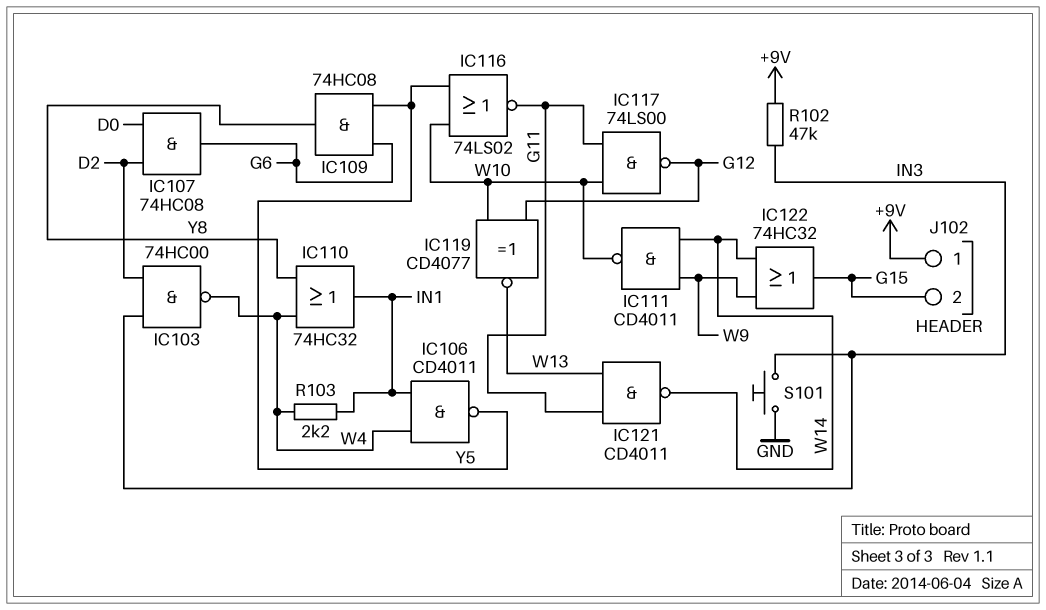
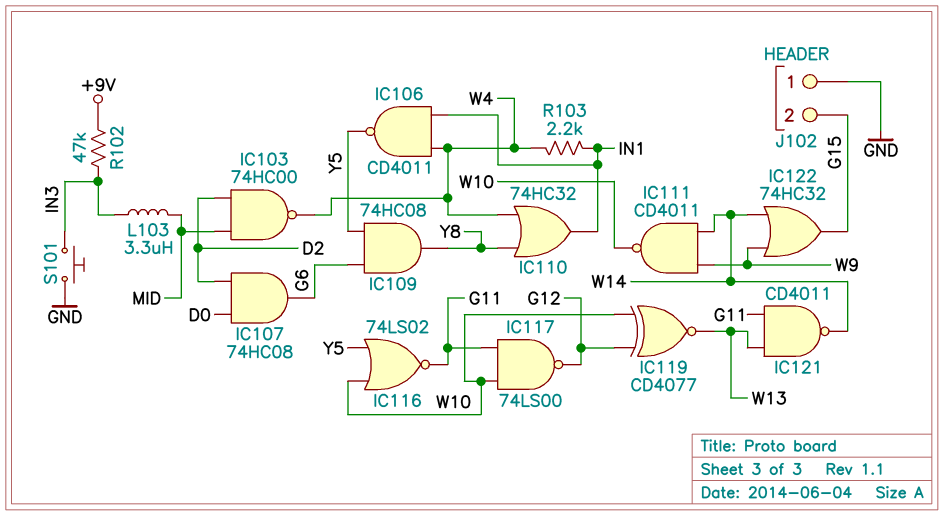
IC103: NAND 74HC00 (in D2, in IN3, out W4) -> NAND 74HC00 (in D2, in MID, out W4)
J102 pin 1: +9V -> GND
L103: none -> 3.3uH (IN3, MID)

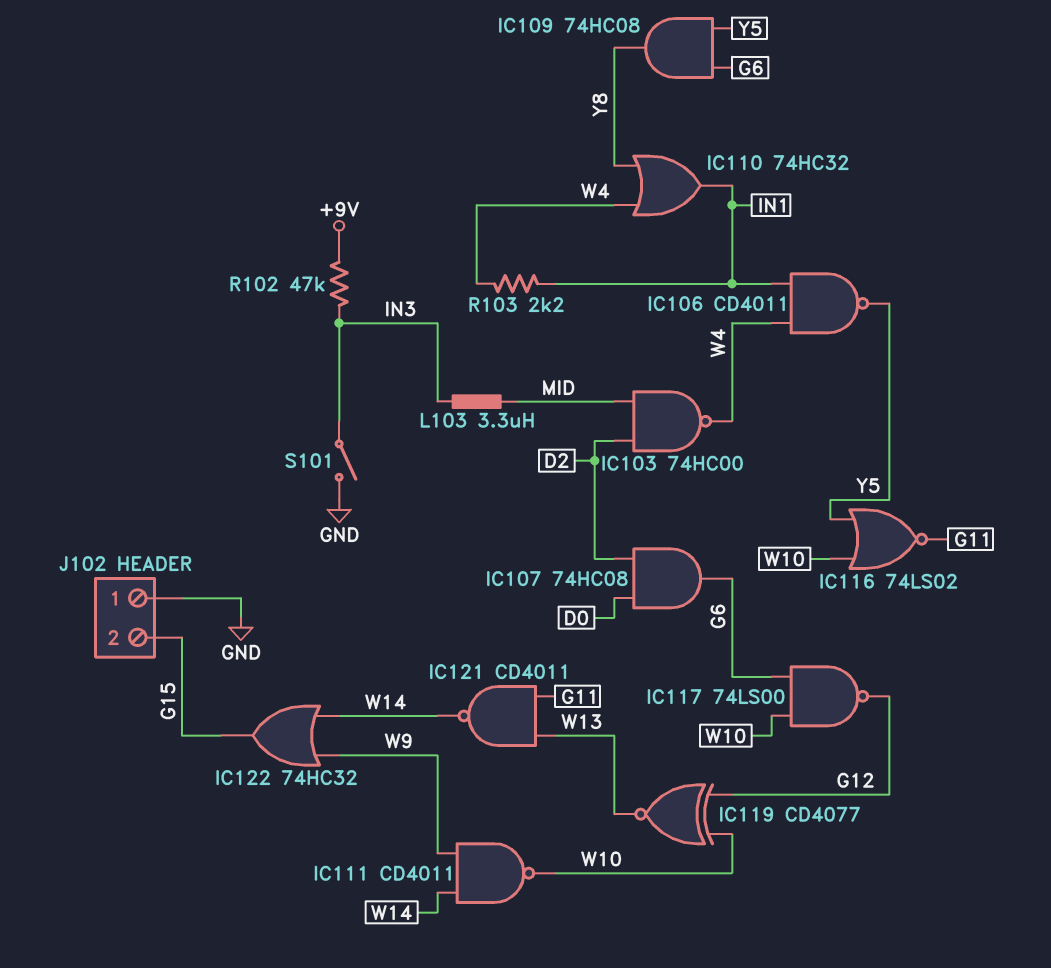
IC117: NAND 74LS00 (in G11, in W10, out G12) -> NAND 74LS00 (in G6, in W10, out G12)
S101: button (GND, IN3) -> switch (GND, IN3)

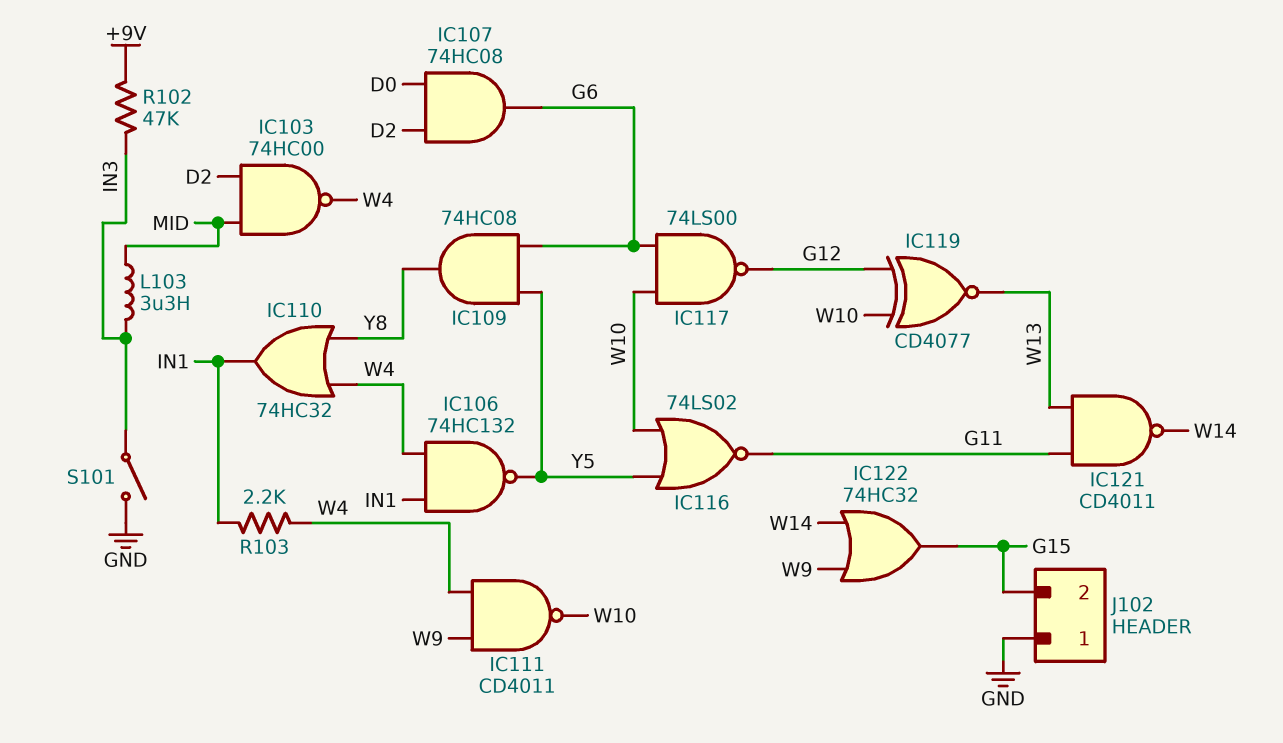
IC106: NAND CD4011 (in IN1, in W4, out Y5) -> NAND 74HC132 (in IN1, in W4, out Y5)
IC111: NAND CD4011 (in W9, in W14, out W10) -> NAND CD4011 (in W4, in W9, out W10)

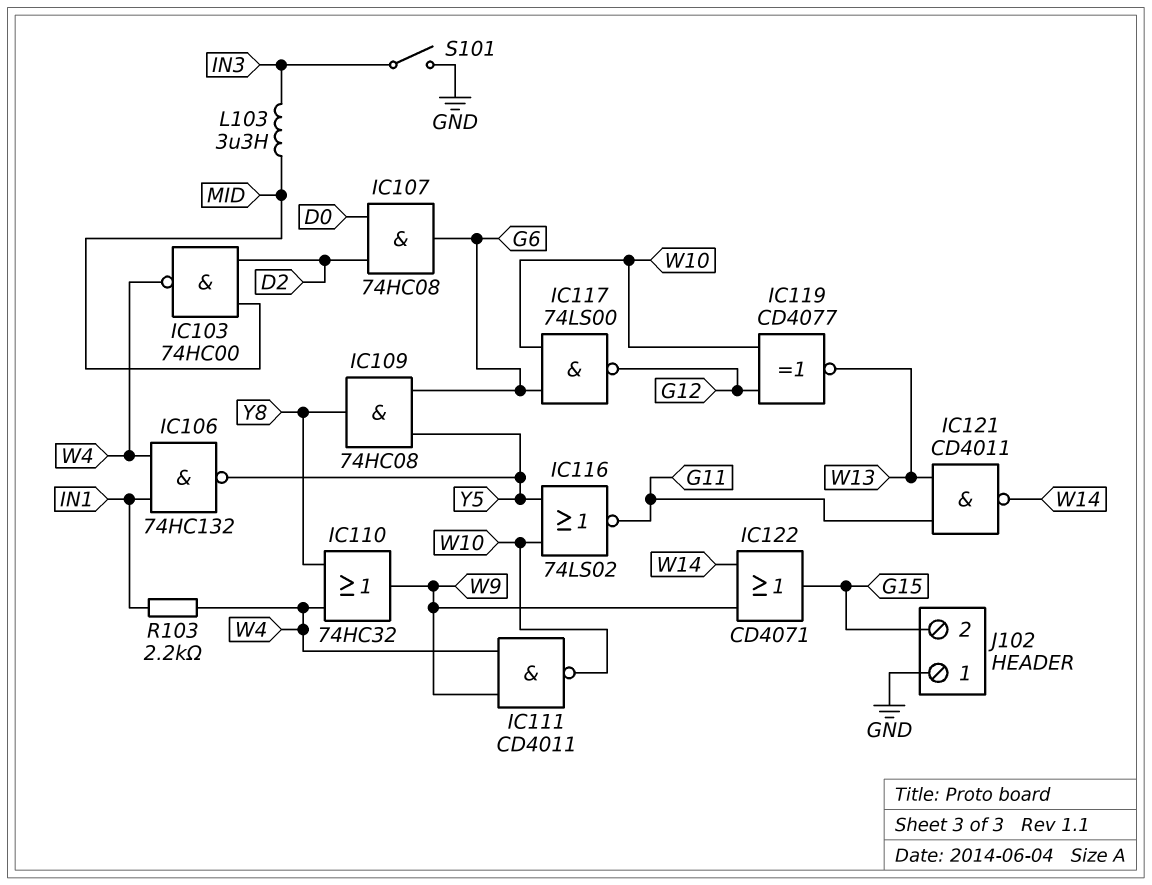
IC110: OR 74HC32 (in W4, in Y8, out IN1) -> OR 74HC32 (in W4, in Y8, out W9)
IC122: OR 74HC32 (in W9, in W14, out G15) -> OR CD4071 (in W9, in W14, out G15)
R102: 47k (+9V, IN3) -> none

